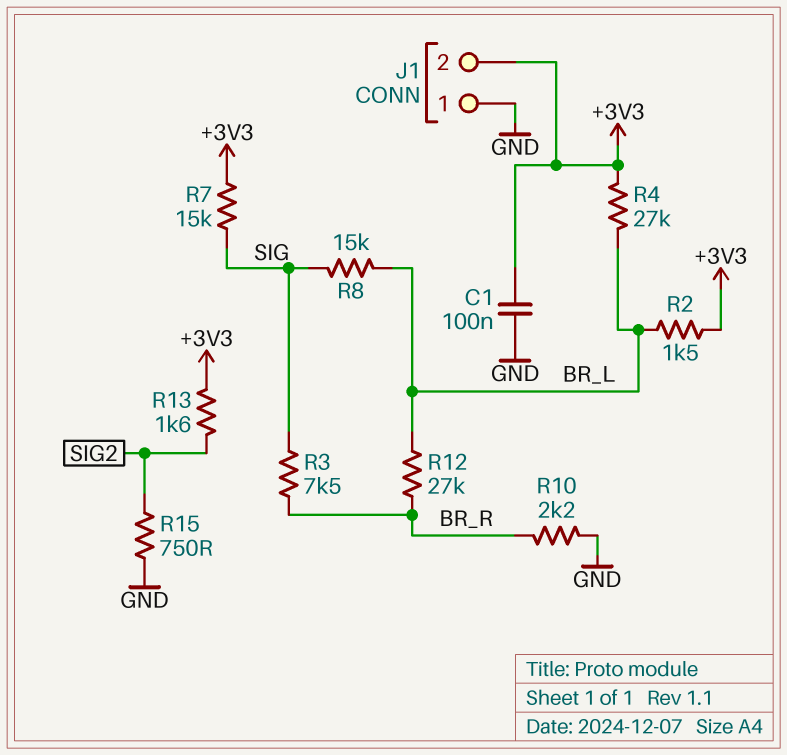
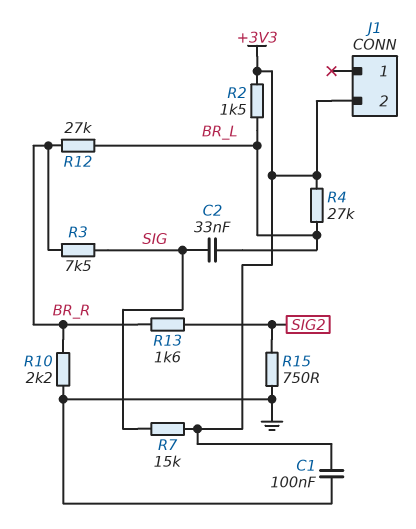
C2: none -> 33nF (BR_L, SIG)
J1 pin 1: GND -> none
R8: 15k (BR_L, SIG) -> none
R13: 1.6k (+3V3, SIG2) -> 1.6k (BR_R, SIG2)

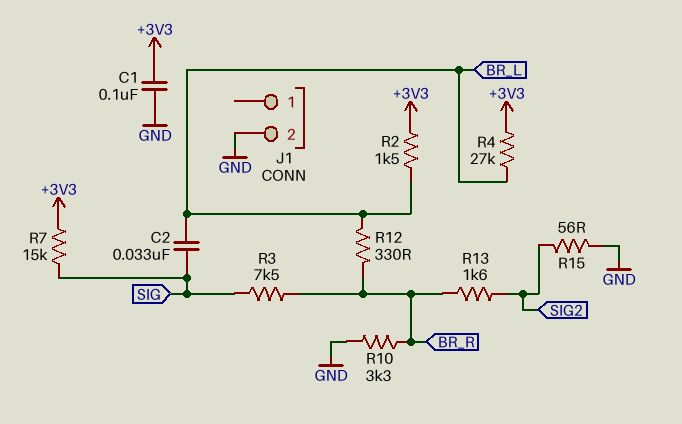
J1 pin 2: +3V3 -> GND
R10: 2.2k (BR_R, GND) -> 3.3k (BR_R, GND)
R12: 27k (BR_L, BR_R) -> 330 (BR_L, BR_R)
R15: 750 (GND, SIG2) -> 56 (GND, SIG2)

